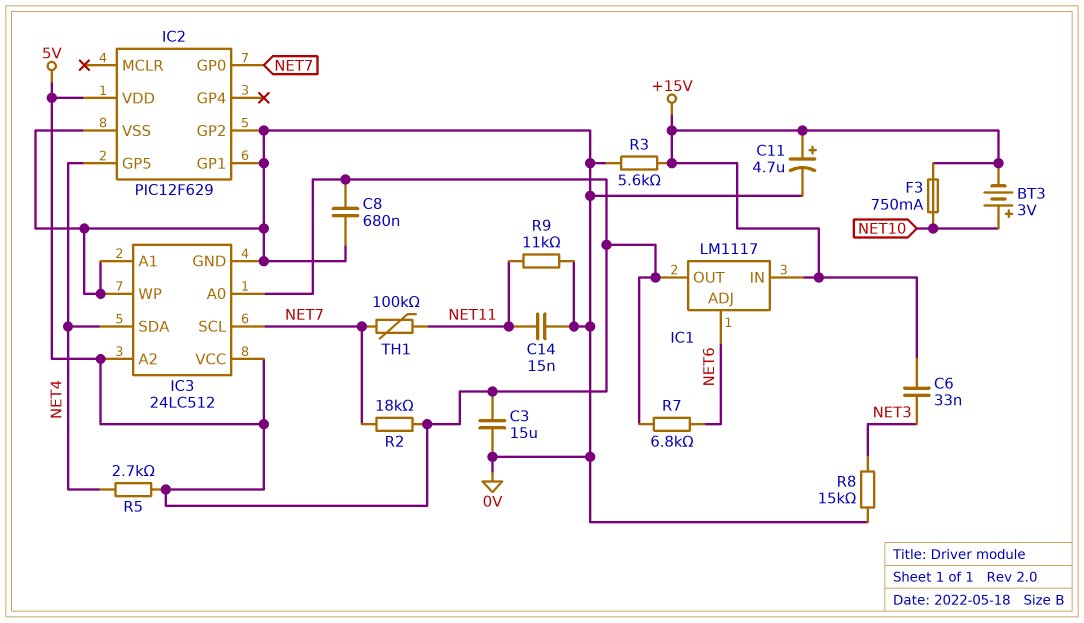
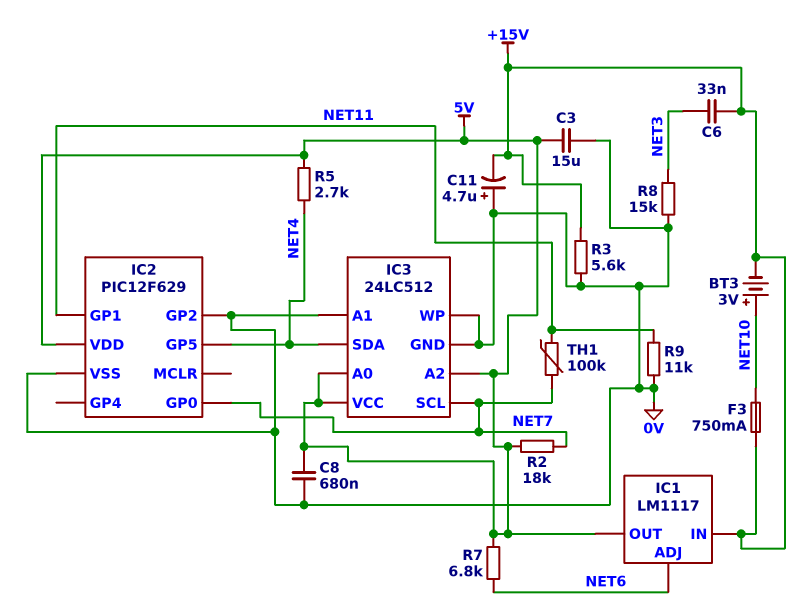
C11: 4.7uF (plus +15V, minus 0V) -> 4.7uF (plus 0V, minus +15V)
C14: 15nF (0V, NET11) -> none
IC2 pin GP1: 0V -> NET11

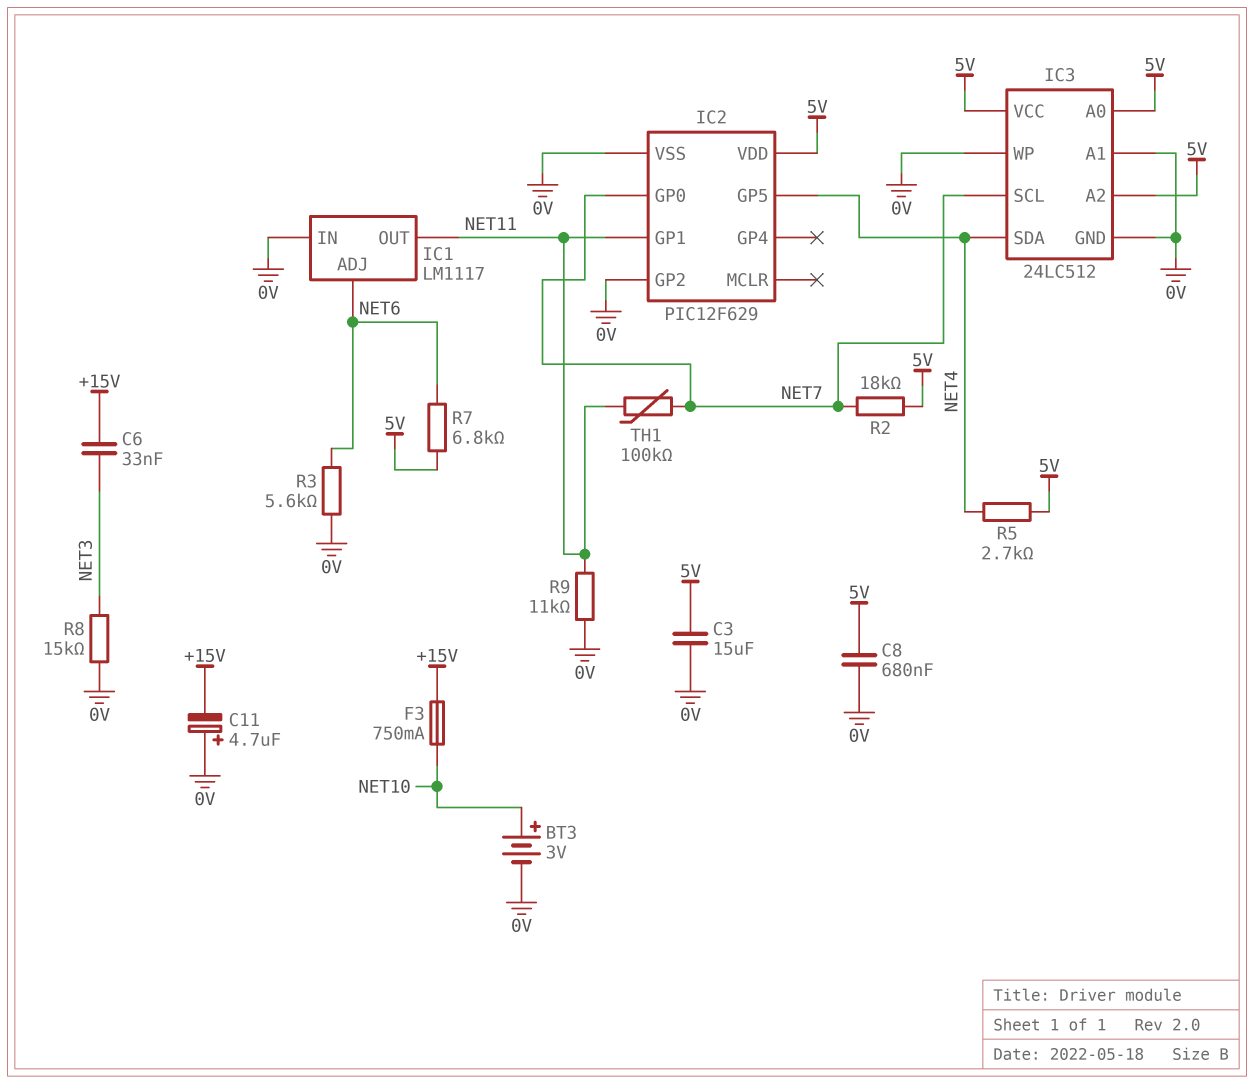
BT3: 3V (plus NET10, minus +15V) -> 3V (plus NET10, minus 0V)
IC1 pin IN: +15V -> 0V
IC1 pin OUT: 5V -> NET11
R3: 5.6k (+15V, 0V) -> 5.6k (0V, NET6)

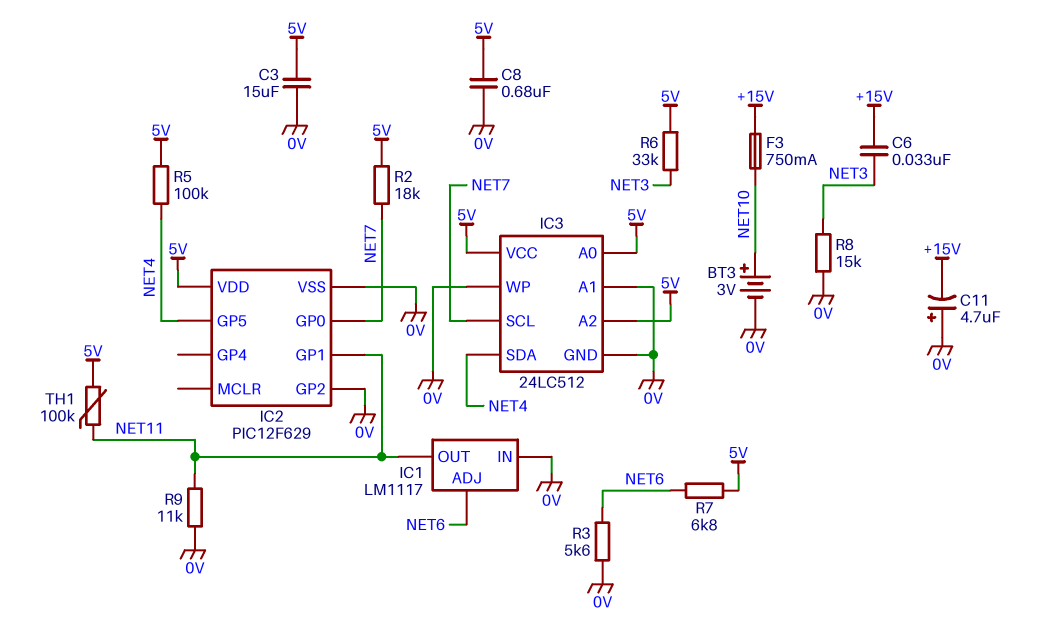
R5: 2.7k (5V, NET4) -> 100k (5V, NET4)
R6: none -> 33k (5V, NET3)
TH1: 100k (NET7, NET11) -> 100k (5V, NET11)

